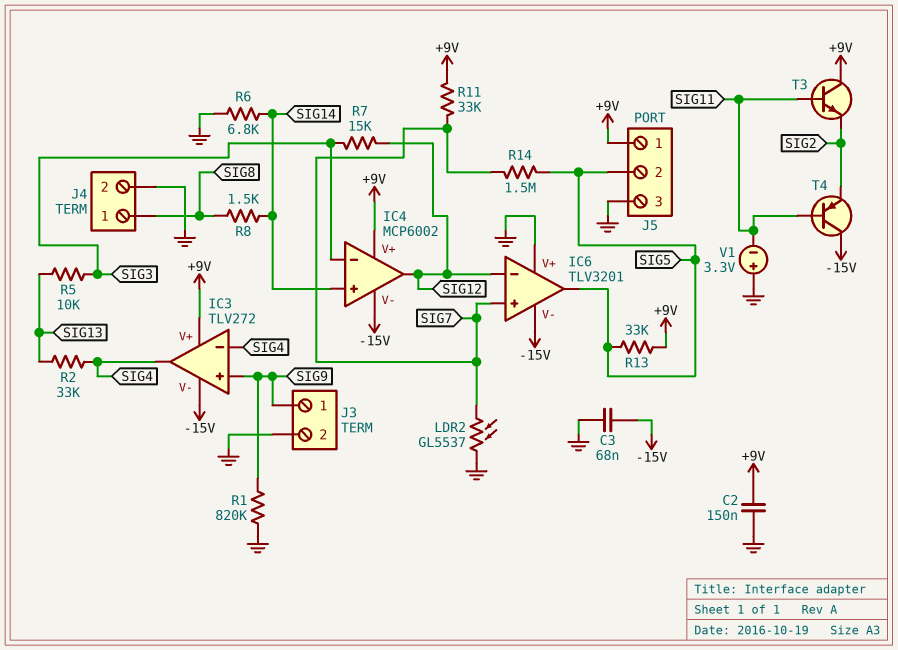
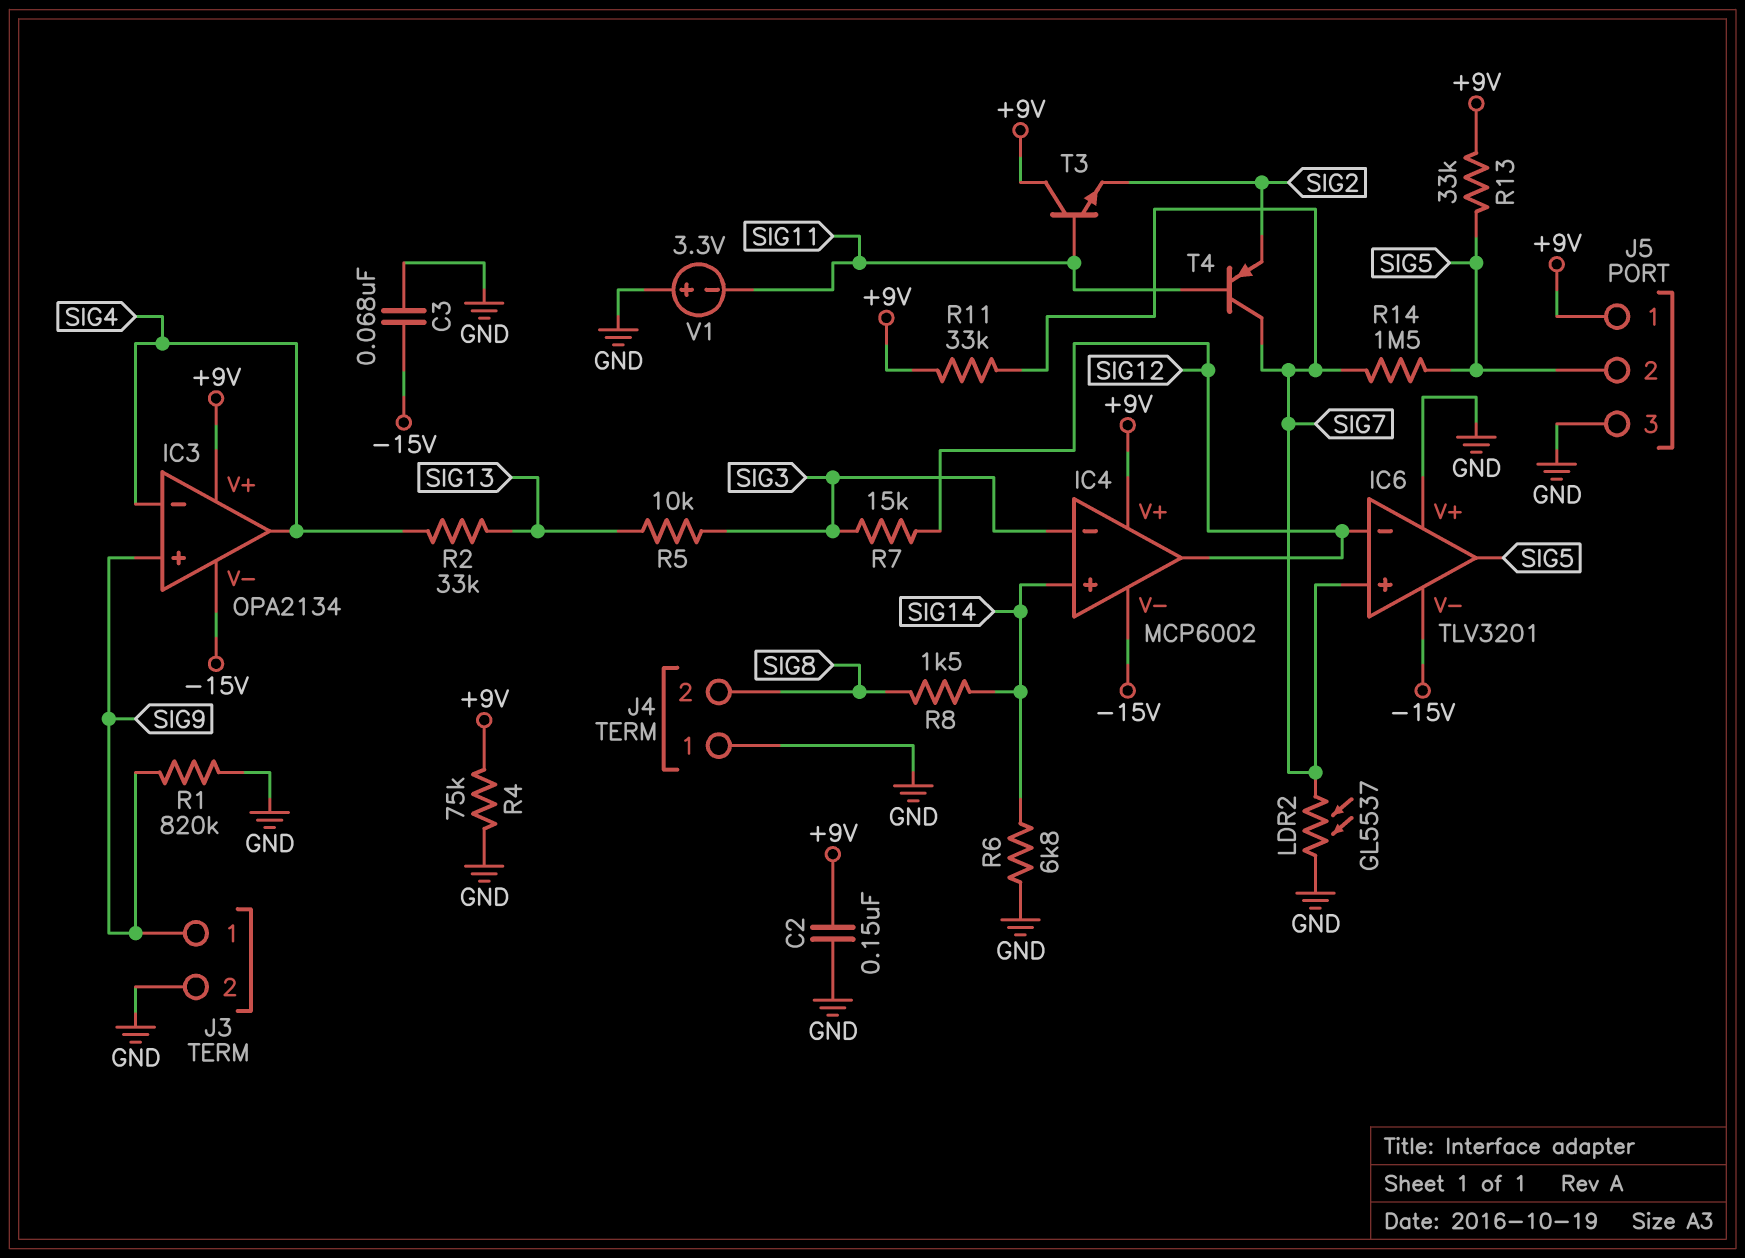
IC3: TLV272 -> OPA2134
J4 pin 1: SIG8 -> GND
J4 pin 2: GND -> SIG8
R4: none -> 75k (+9V, GND)
T4: PNP (B SIG11, C -15V, E SIG2) -> PNP (B SIG11, C SIG7, E SIG2)

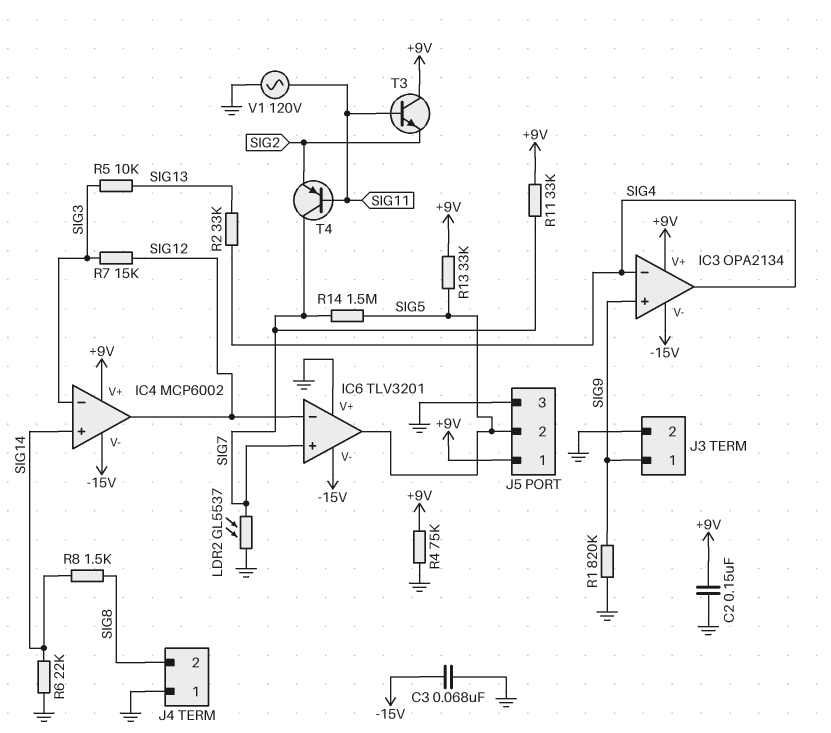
R6: 6.8k (GND, SIG14) -> 22k (GND, SIG14)
V1: 3.3V (plus GND, minus SIG11) -> AC 120V (GND, SIG11)

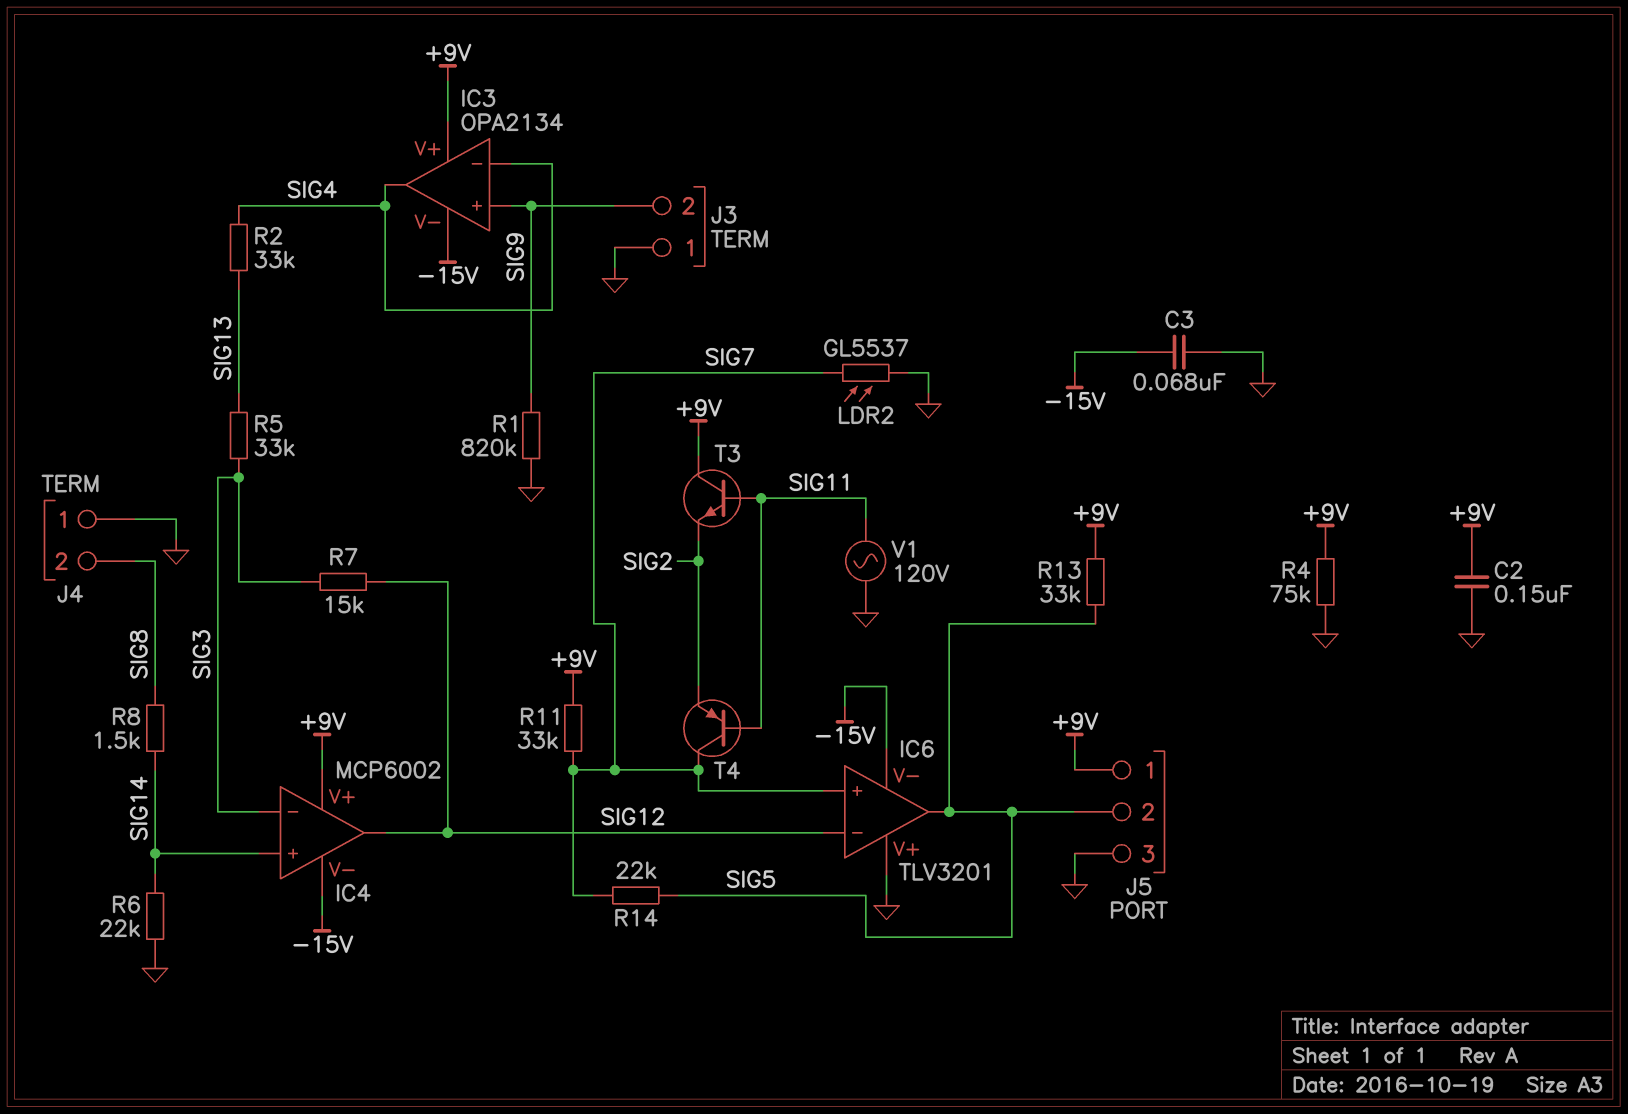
J3 pin 1: SIG9 -> GND
J3 pin 2: GND -> SIG9
R5: 10k (SIG3, SIG13) -> 33k (SIG3, SIG13)
R14: 1.5M (SIG5, SIG7) -> 22k (SIG5, SIG7)

